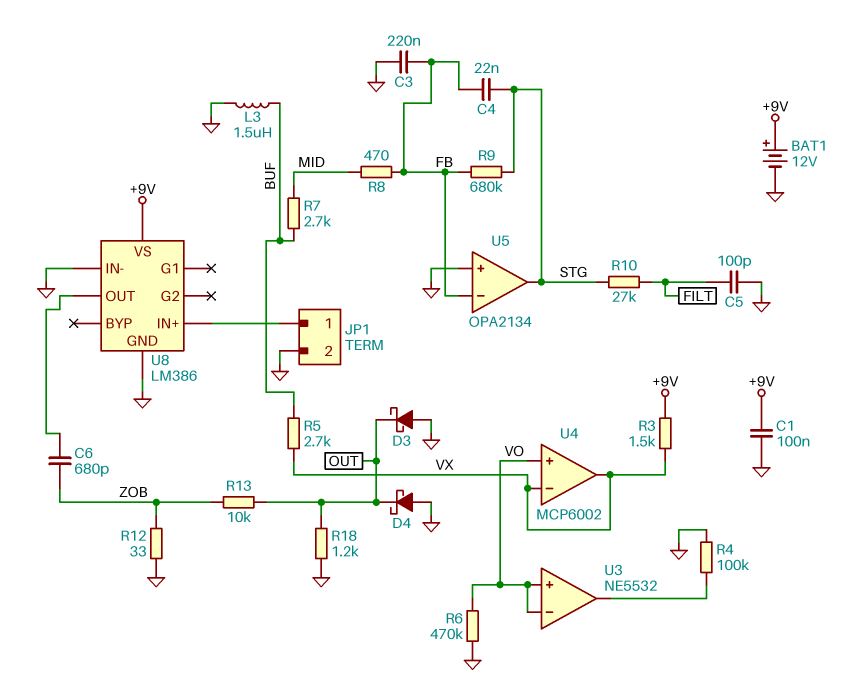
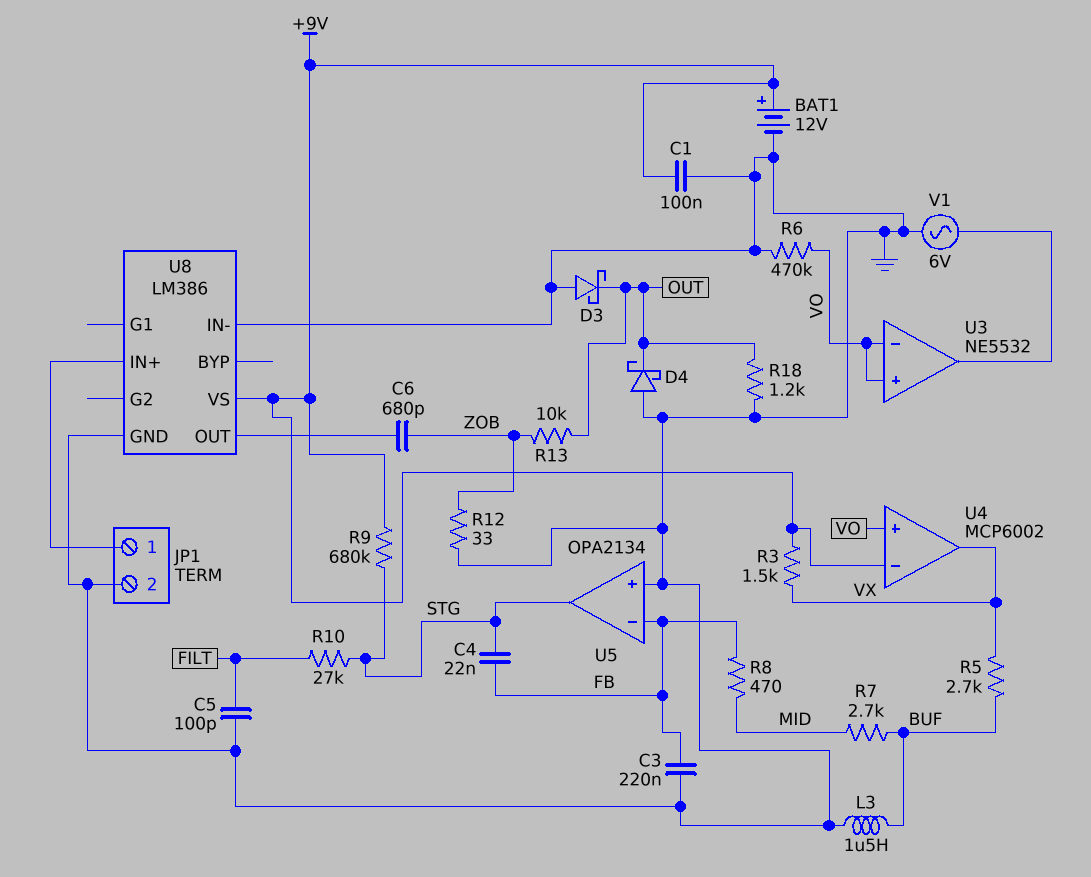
R4: 100k (GND, U3/out) -> none
R9: 680k (FB, STG) -> 680k (+9V, STG)
U4 pin in-: VX -> +9V
V1: none -> AC 6V (GND, U3/out)

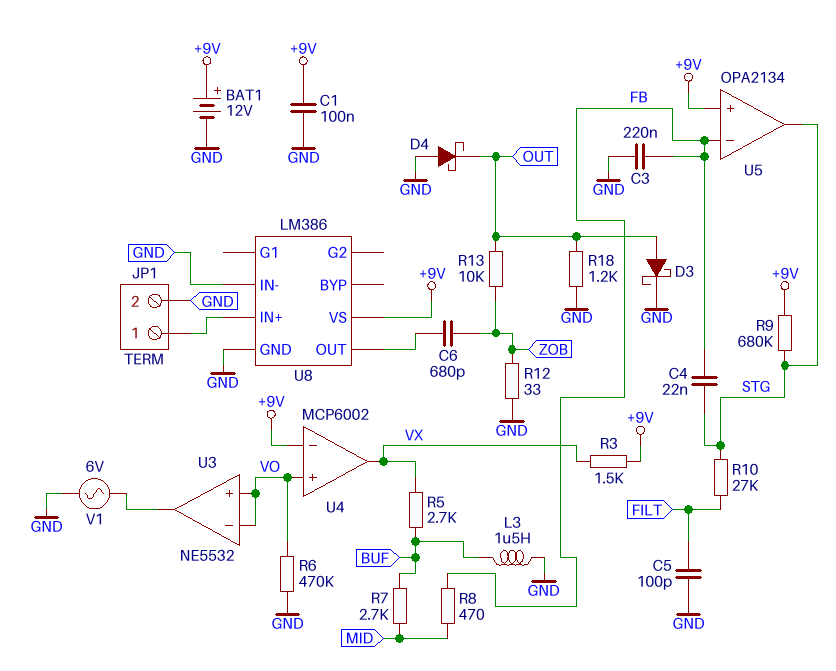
D3: schottky (A GND, K OUT) -> schottky (A OUT, K GND)
U5 pin in+: GND -> +9V

